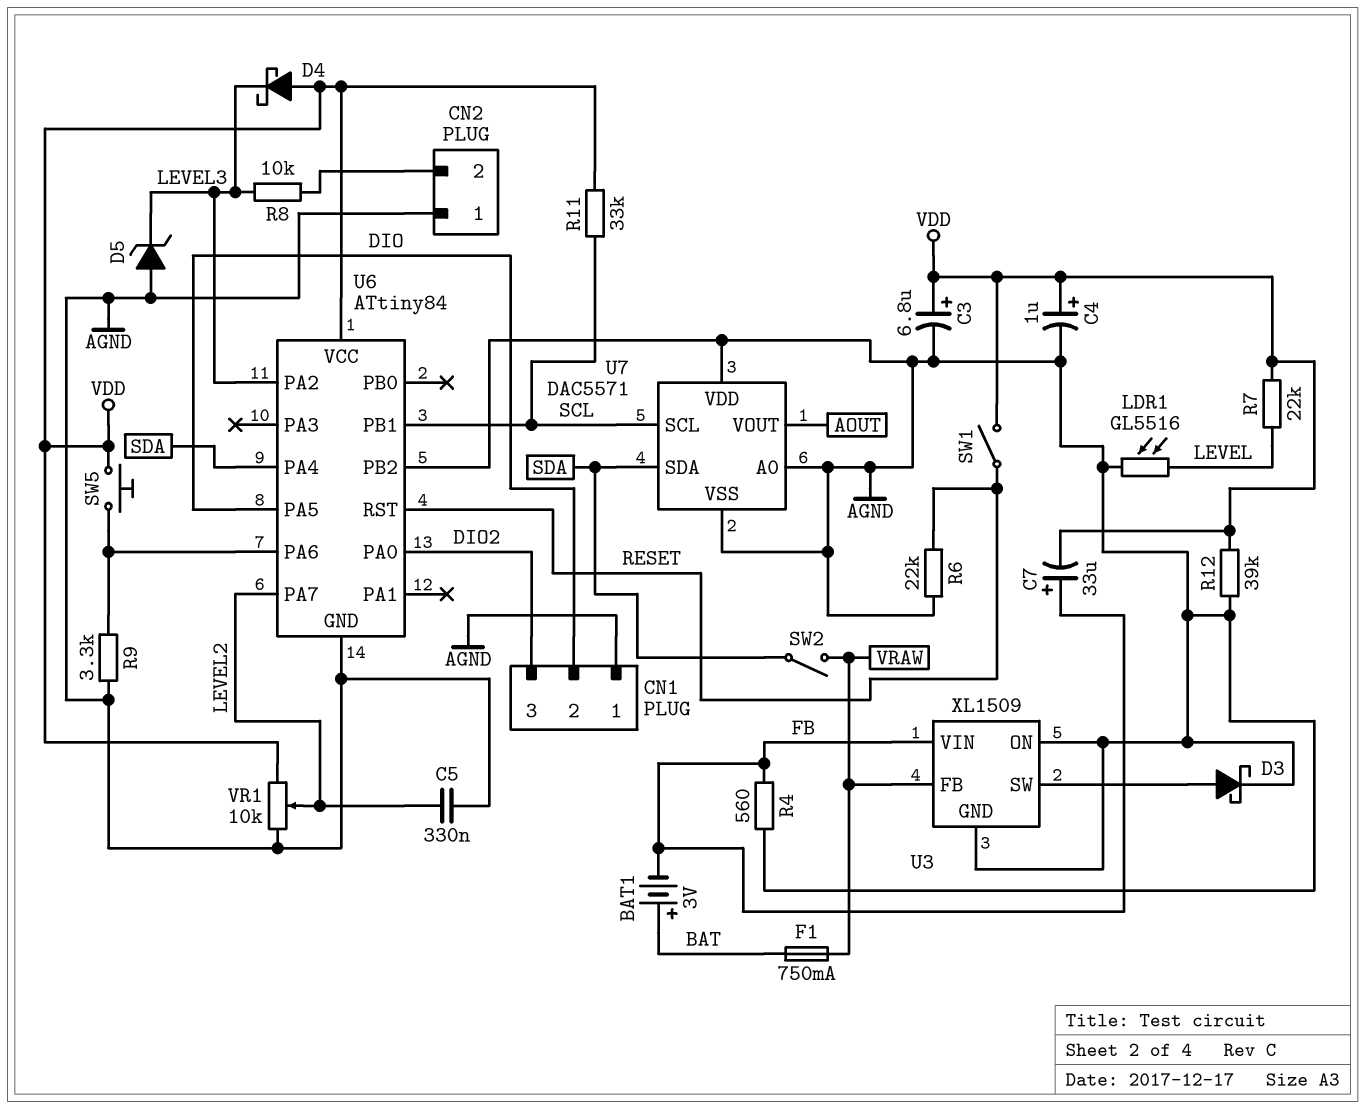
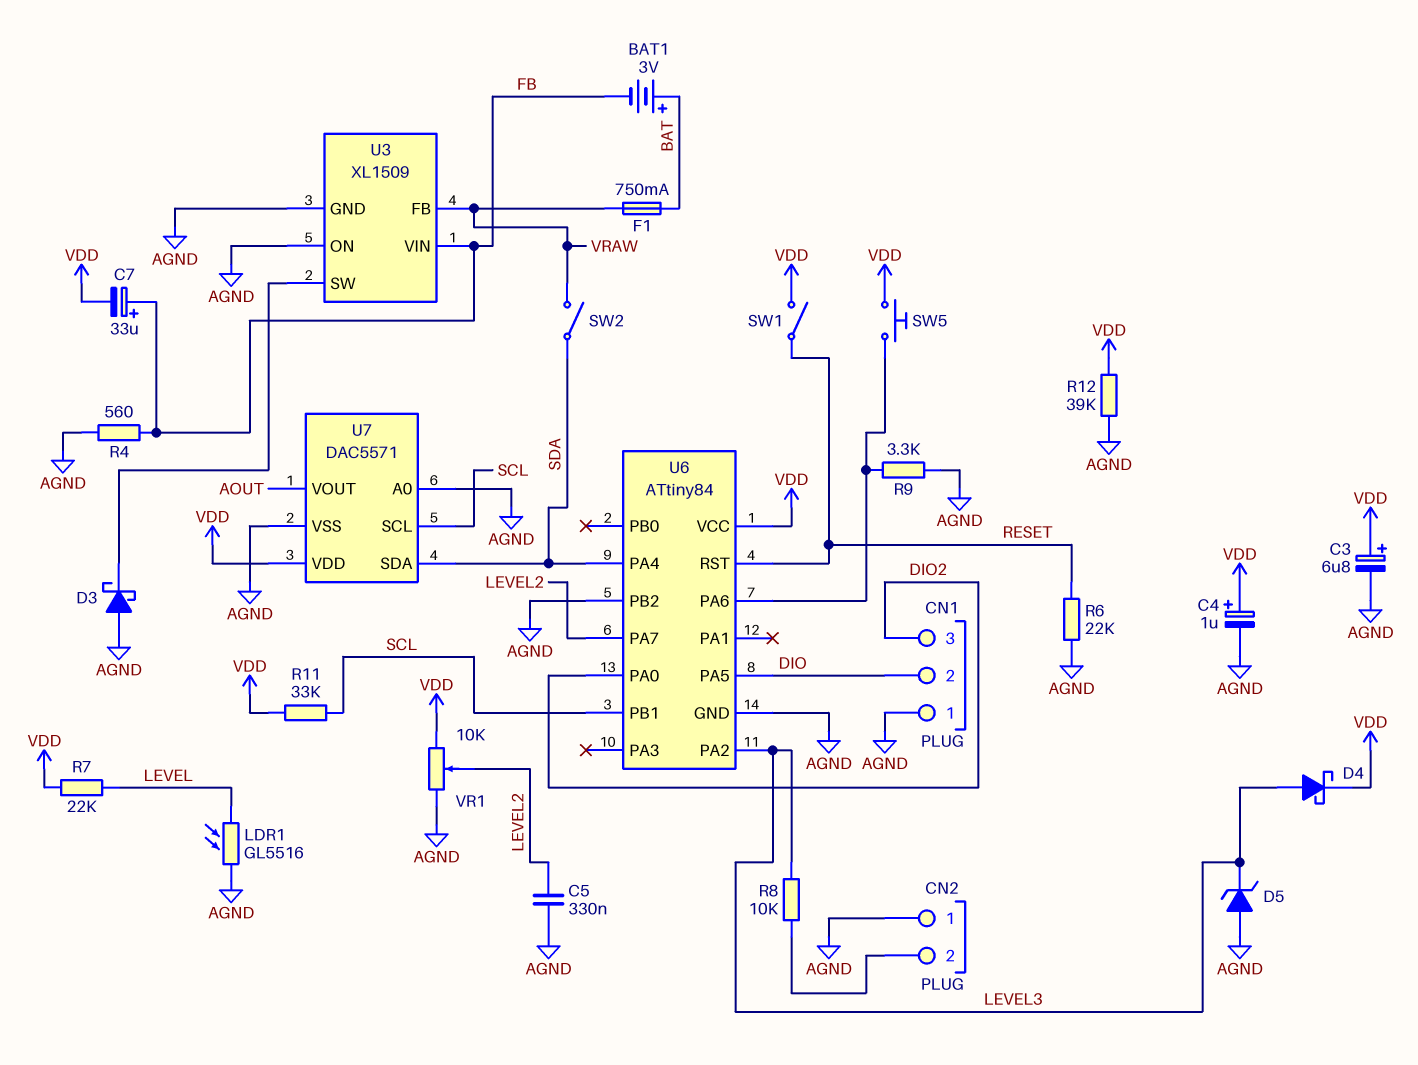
D3: schottky (A U3/SW, K AGND) -> schottky (A AGND, K U3/SW)
D4: schottky (A VDD, K LEVEL3) -> schottky (A LEVEL3, K VDD)
U7 pin VDD: AGND -> VDD

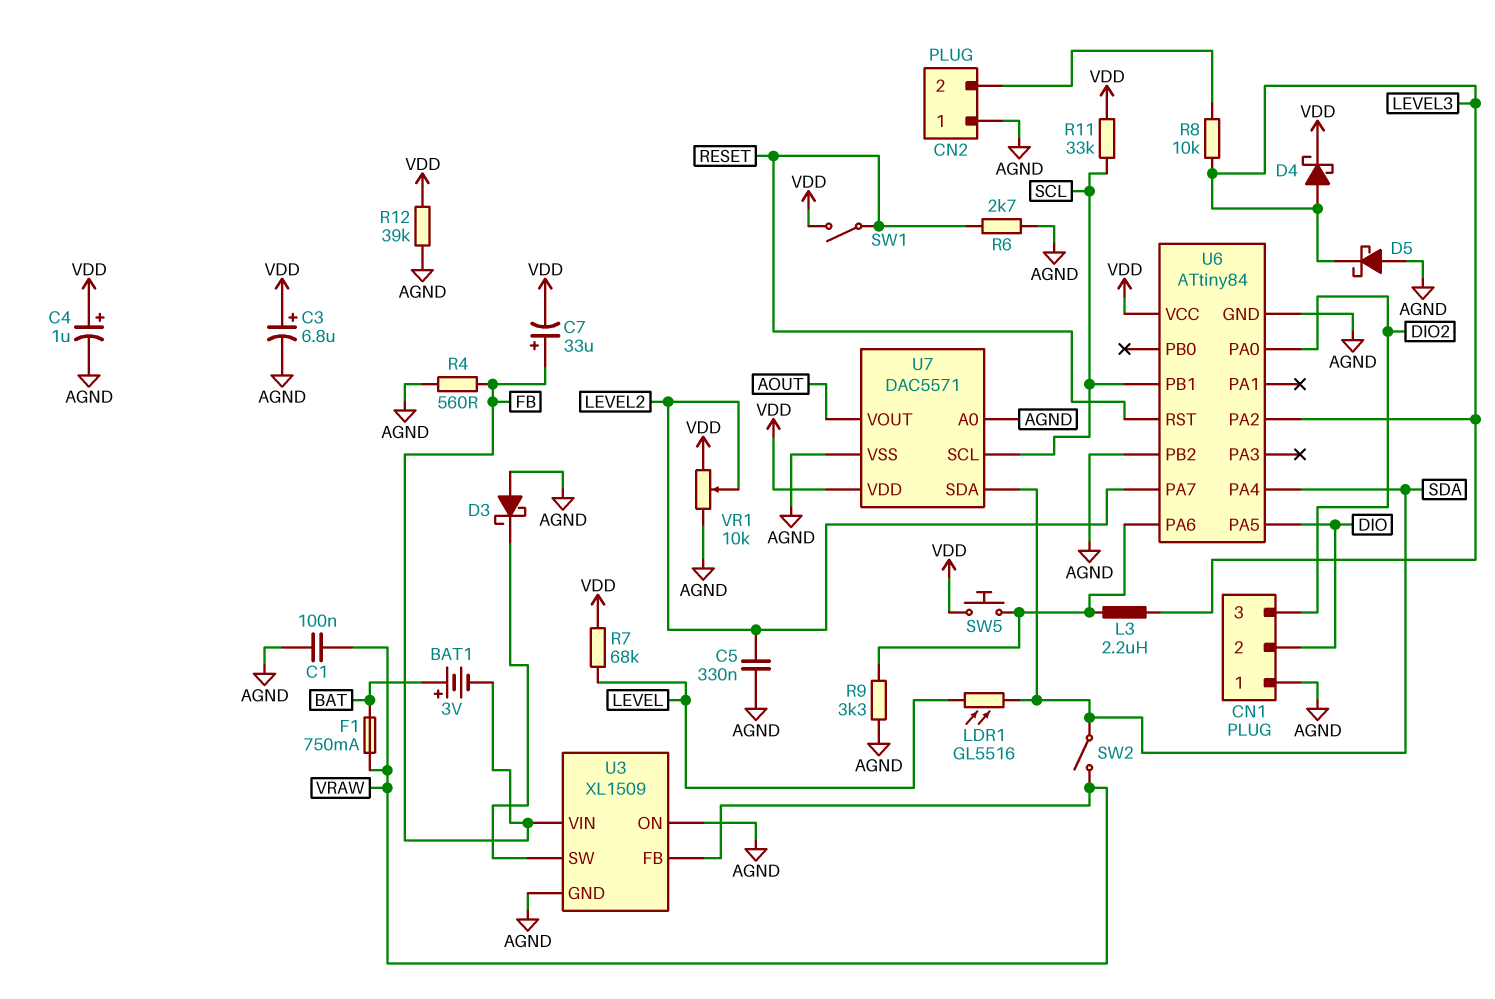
C1: none -> 100nF (AGND, VRAW)
D5: zener (A AGND, K LEVEL3) -> schottky (A AGND, K LEVEL3)
L3: none -> 2.2uH (LEVEL3, U6/PA6)
LDR1: GL5516 (AGND, LEVEL) -> GL5516 (LEVEL, SDA)
R6: 22k (AGND, RESET) -> 2.7k (AGND, RESET)
R7: 22k (LEVEL, VDD) -> 68k (LEVEL, VDD)

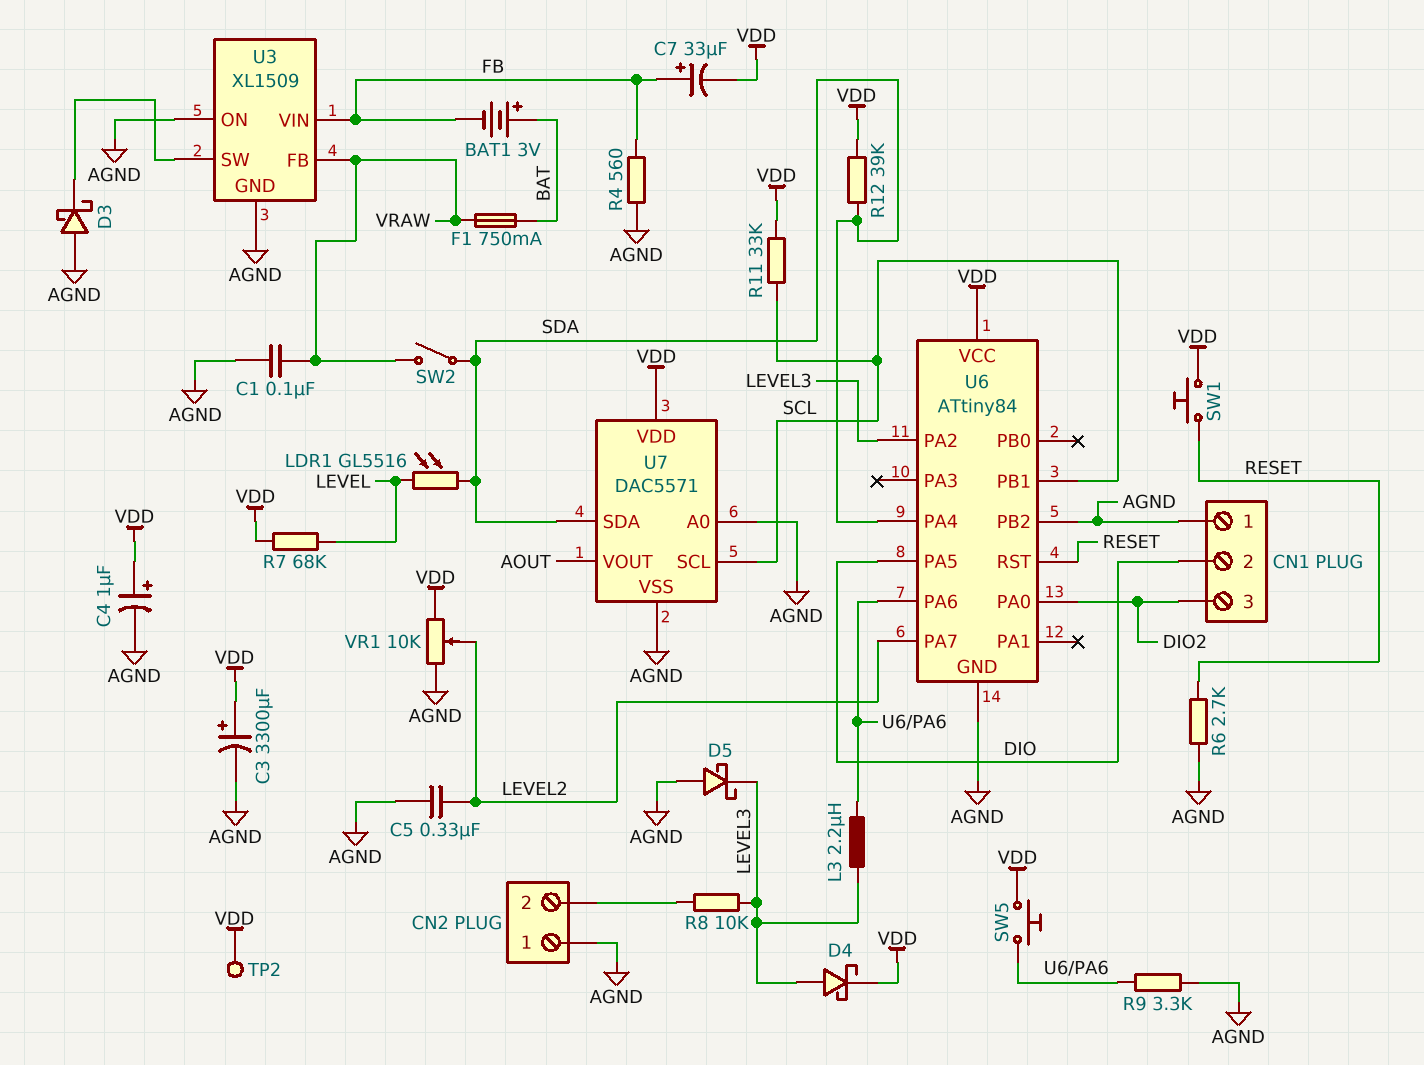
C3: 6.8uF (plus VDD, minus AGND) -> 3300uF (plus VDD, minus AGND)
R12: 39k (AGND, VDD) -> 39k (SDA, VDD)
SW1: switch (RESET, VDD) -> button (RESET, VDD)
TP2: none -> test point (VDD)

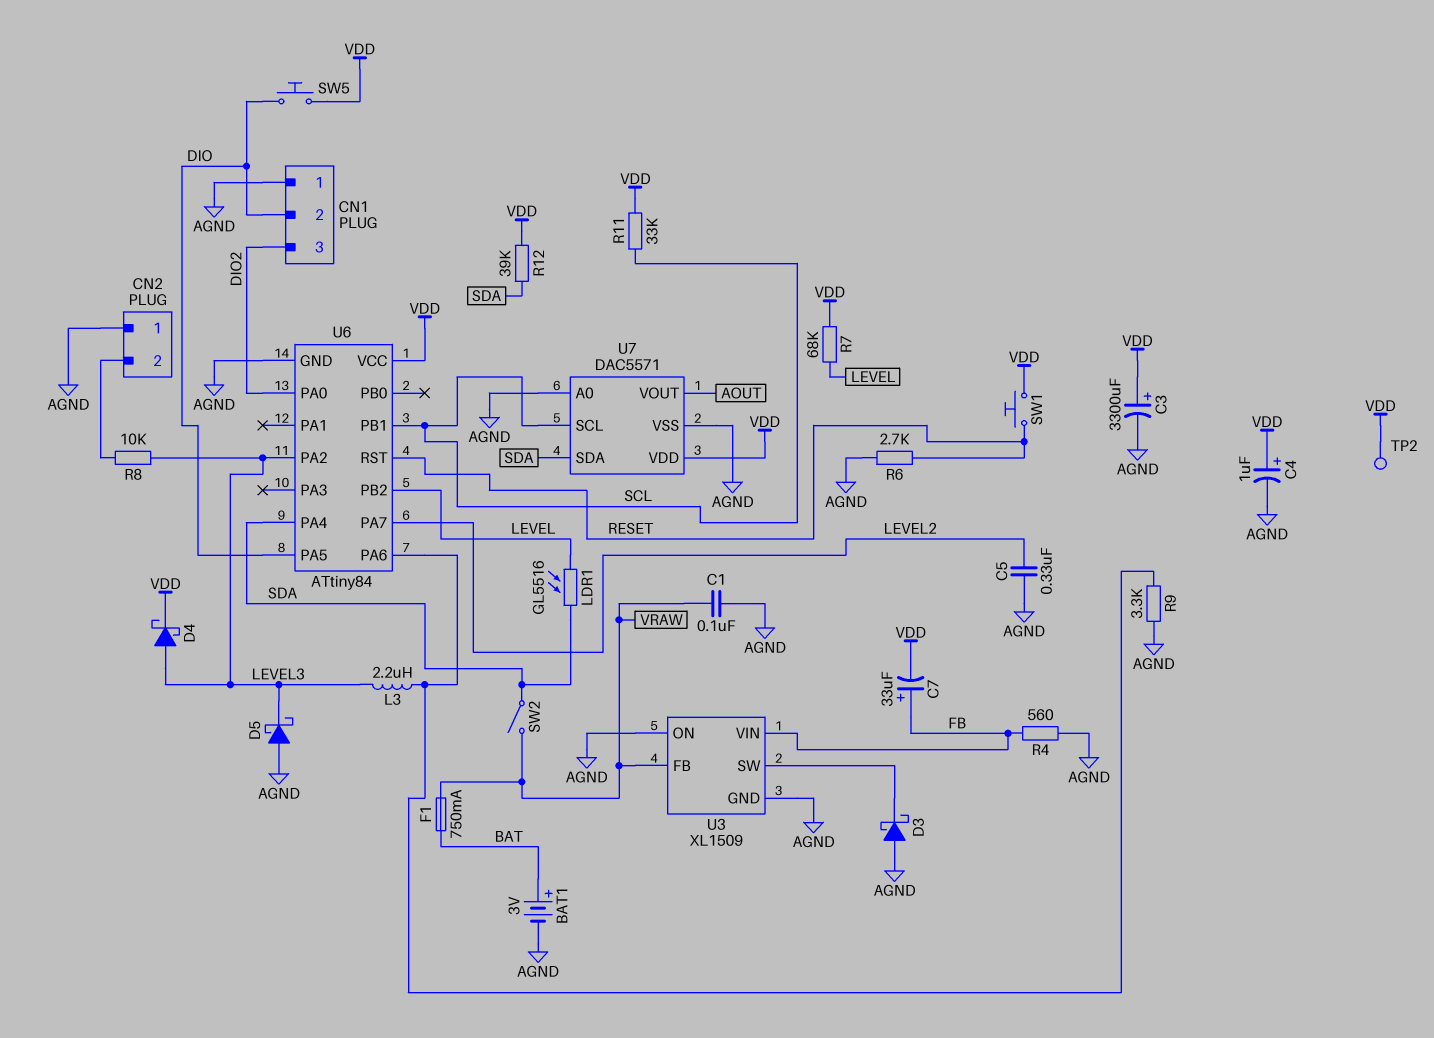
BAT1: 3V (plus BAT, minus FB) -> 3V (plus BAT, minus AGND)
SW5: button (U6/PA6, VDD) -> button (DIO, VDD)
U6 pin PB2: AGND -> LEVEL
VR1: 10k (AGND, VDD, wiper LEVEL2) -> none

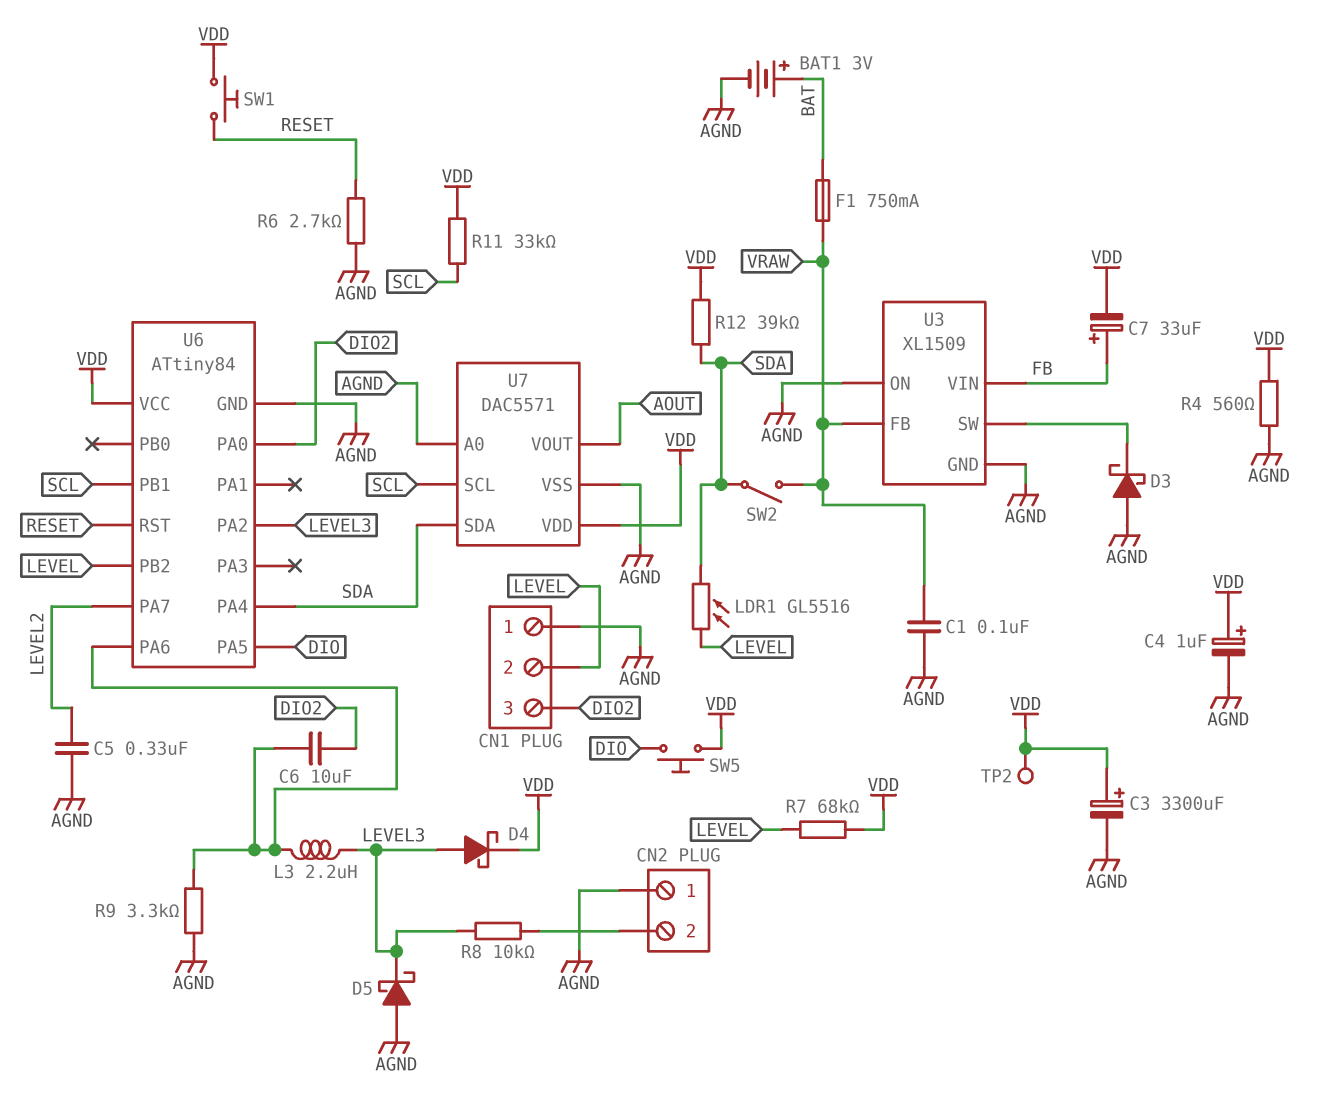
C6: none -> 10uF (DIO2, U6/PA6)
CN1 pin 2: DIO -> LEVEL
R4: 560 (AGND, FB) -> 560 (AGND, VDD)

